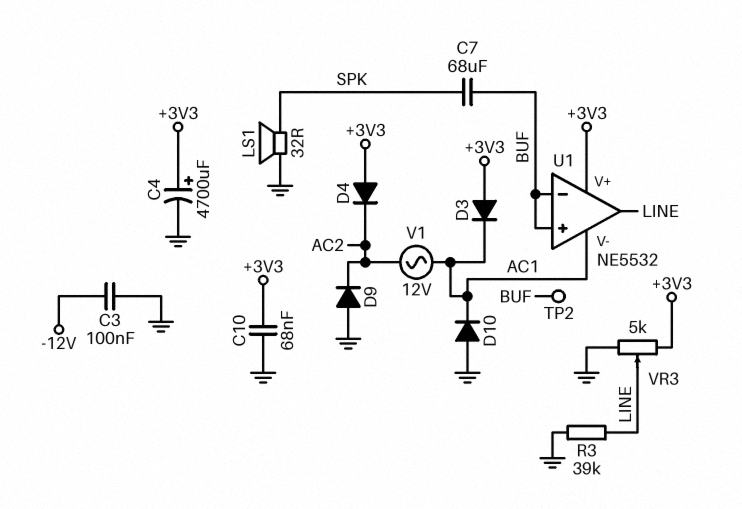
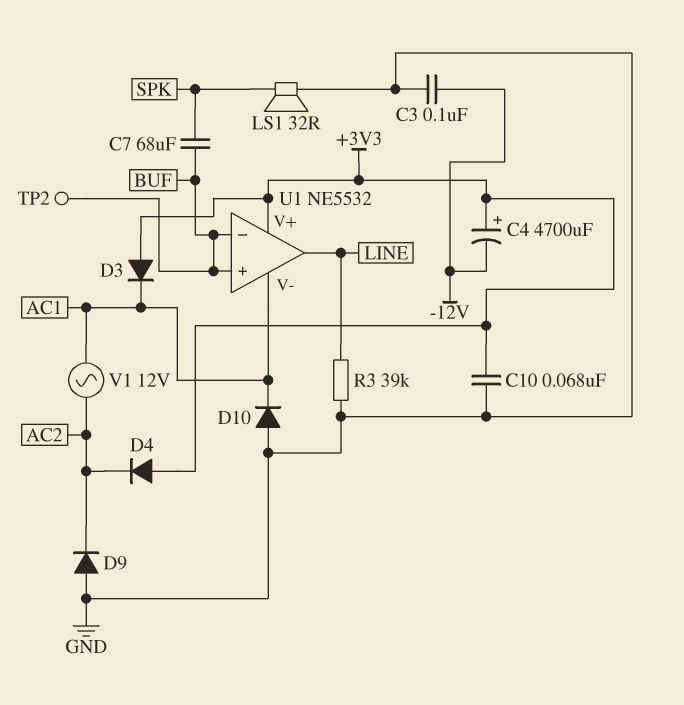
C4: 4700uF (plus +3V3, minus GND) -> 4700uF (plus +3V3, minus -12V)
VR3: 5k (+3V3, GND, wiper LINE) -> none

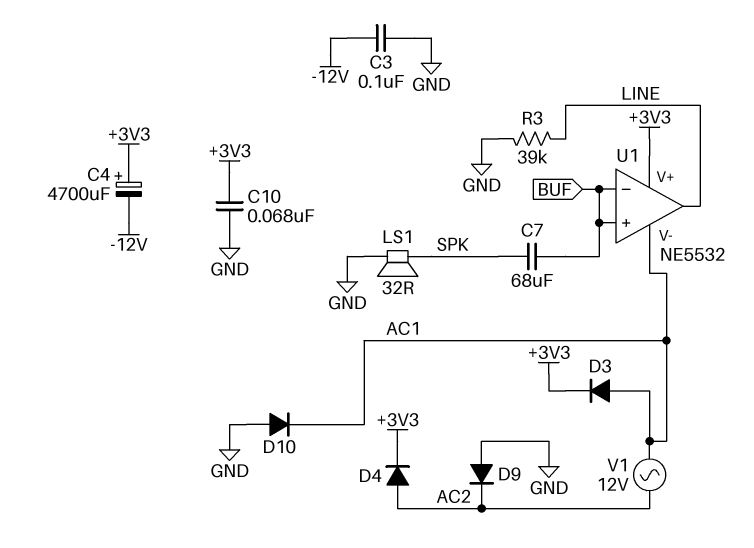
D3: diode (A +3V3, K AC1) -> diode (A AC1, K +3V3)
D4: diode (A +3V3, K AC2) -> diode (A AC2, K +3V3)
TP2: test point (BUF) -> none

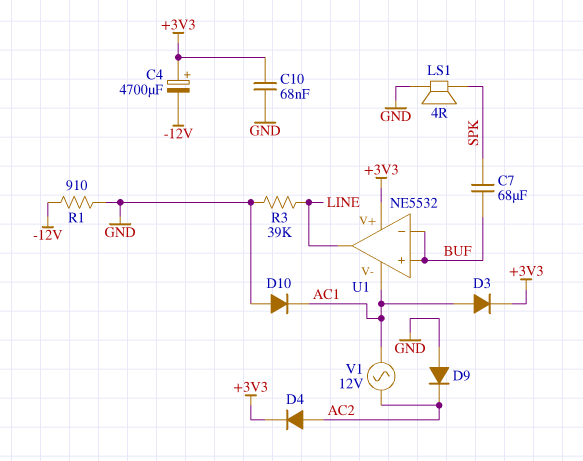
C3: 100nF (-12V, GND) -> none
LS1: speaker 32R (GND, SPK) -> speaker 4R (GND, SPK)
R1: none -> 910 (-12V, GND)

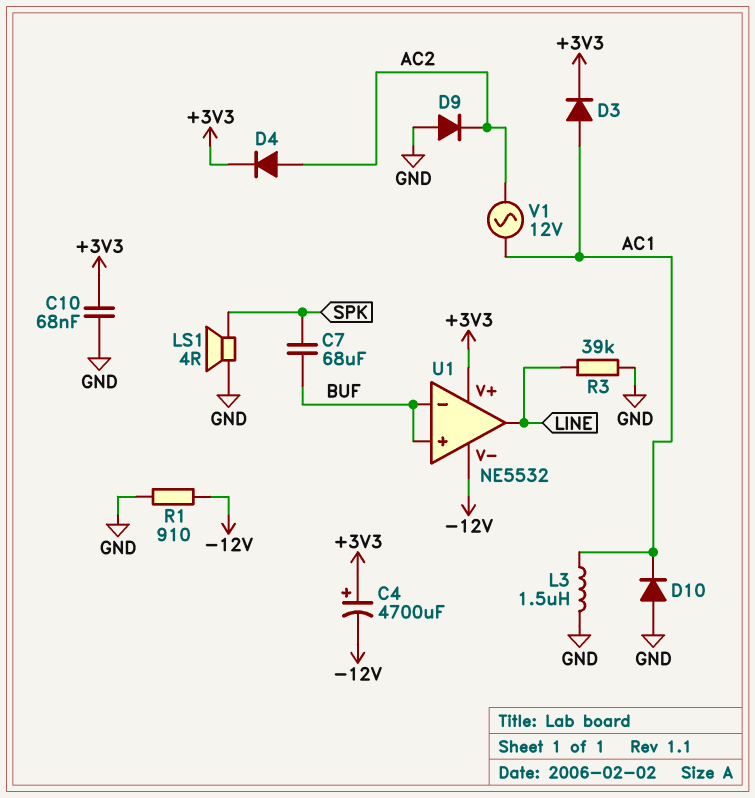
L3: none -> 1.5uH (AC1, GND)
U1 pin V-: AC1 -> -12V

